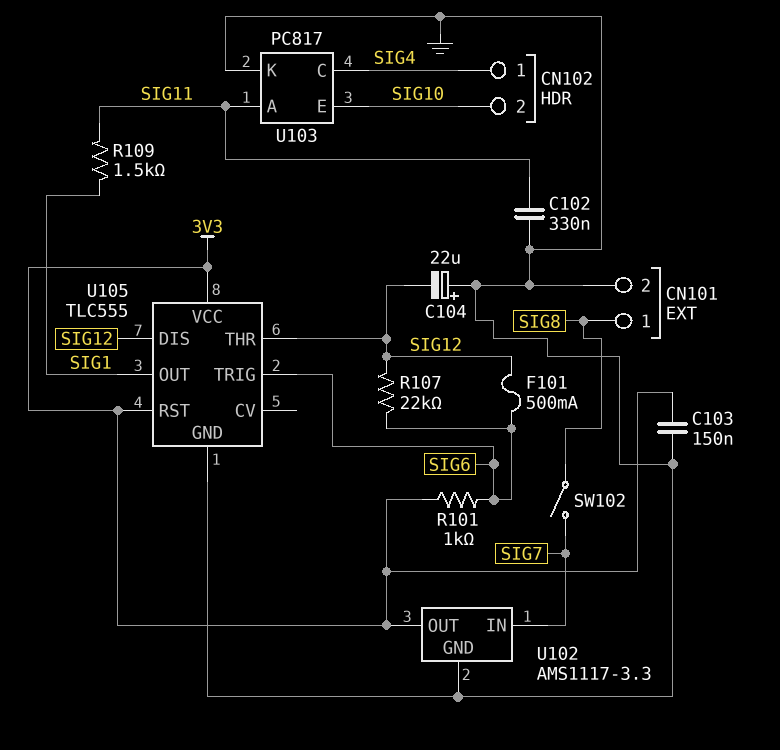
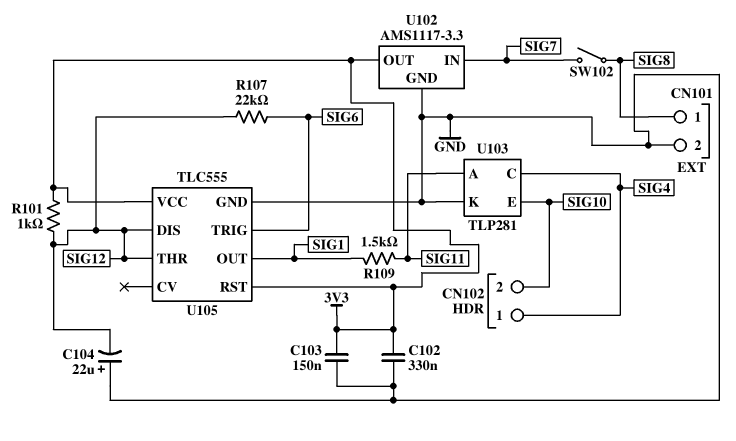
C102: 330nF (GND, SIG11) -> 330nF (3V3, GND)
F101: 500mA (SIG6, SIG12) -> none
R101: 1k (3V3, SIG6) -> 1k (3V3, SIG12)
U103: PC817 -> TLP281

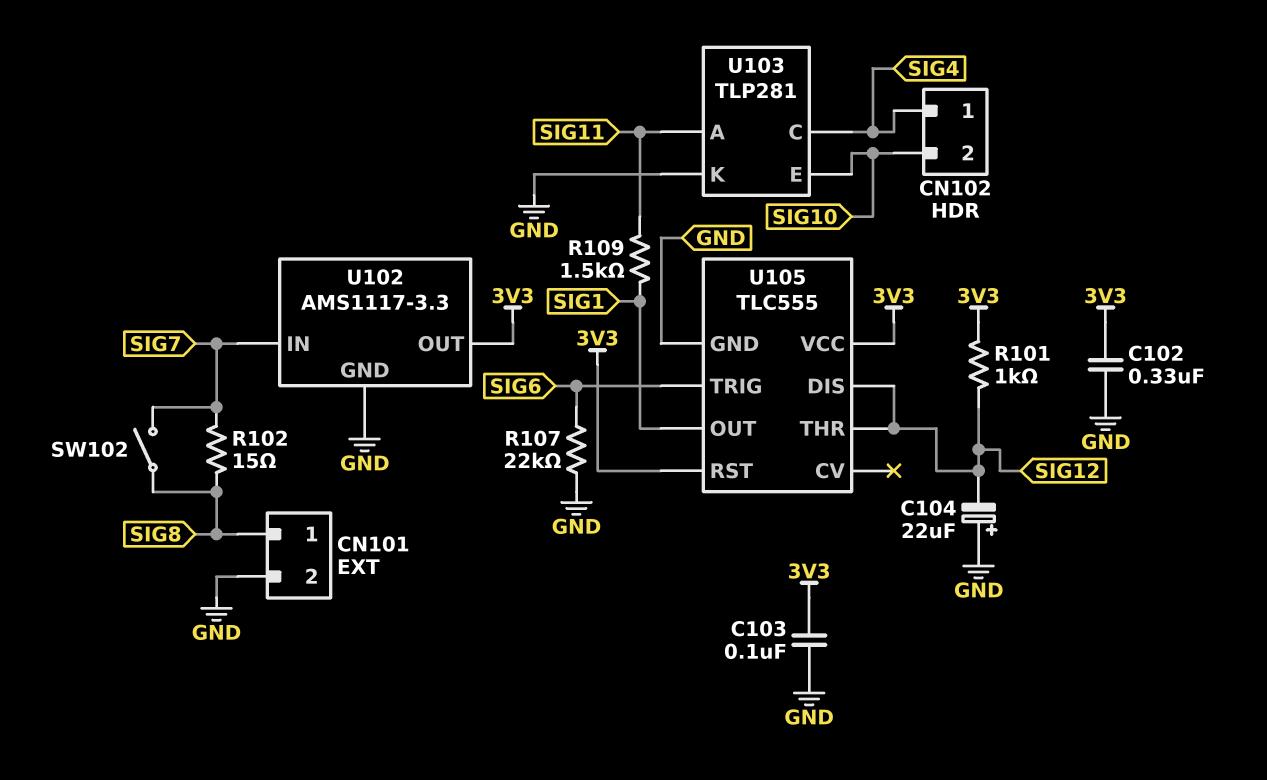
C103: 150nF (3V3, GND) -> 100nF (3V3, GND)
R102: none -> 15 (SIG7, SIG8)
R107: 22k (SIG6, SIG12) -> 22k (GND, SIG6)

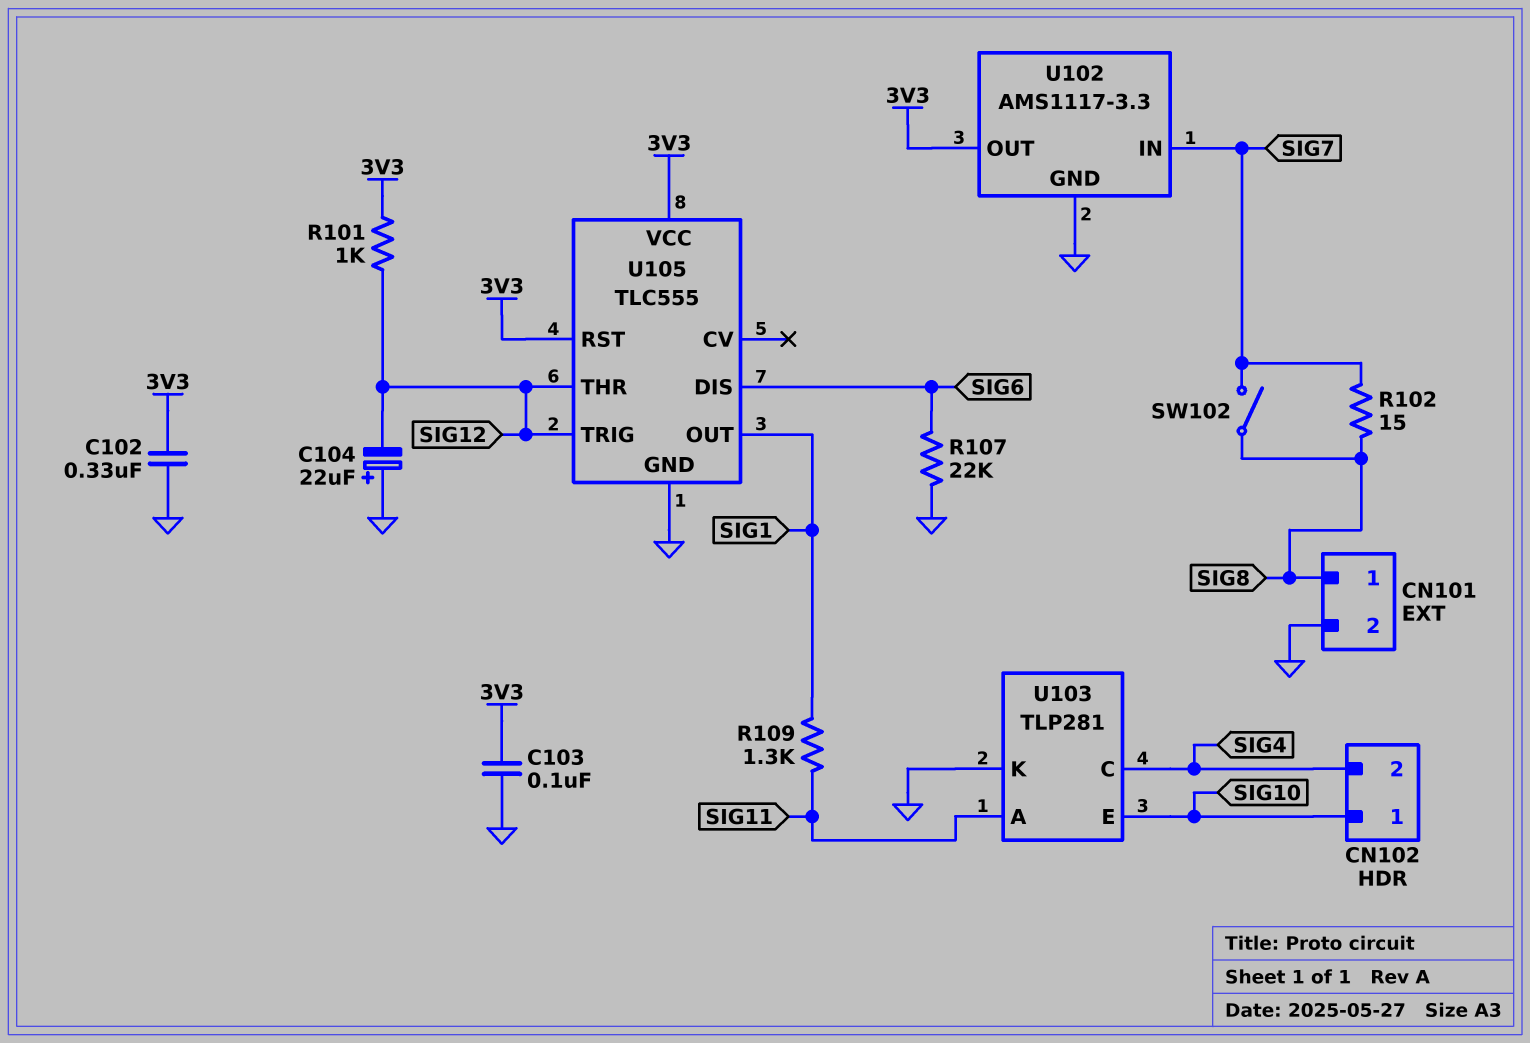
CN102 pin 1: SIG4 -> SIG10
CN102 pin 2: SIG10 -> SIG4
R109: 1.5k (SIG1, SIG11) -> 1.3k (SIG1, SIG11)
U105 pin DIS: SIG12 -> SIG6
U105 pin TRIG: SIG6 -> SIG12

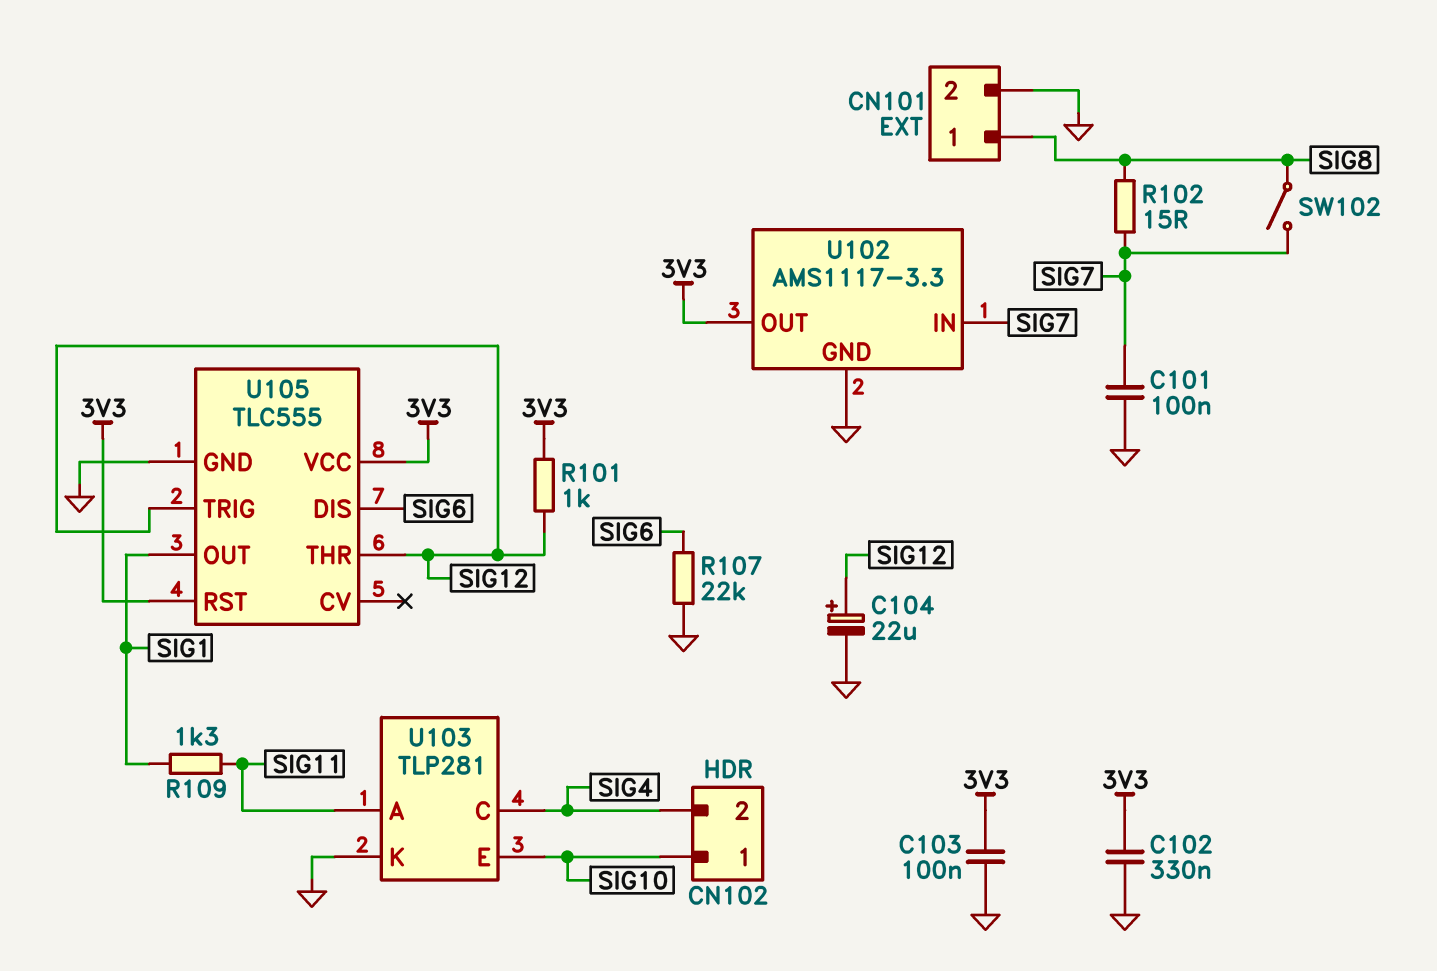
C101: none -> 100nF (GND, SIG7)
C104: 22uF (plus GND, minus SIG12) -> 22uF (plus SIG12, minus GND)

